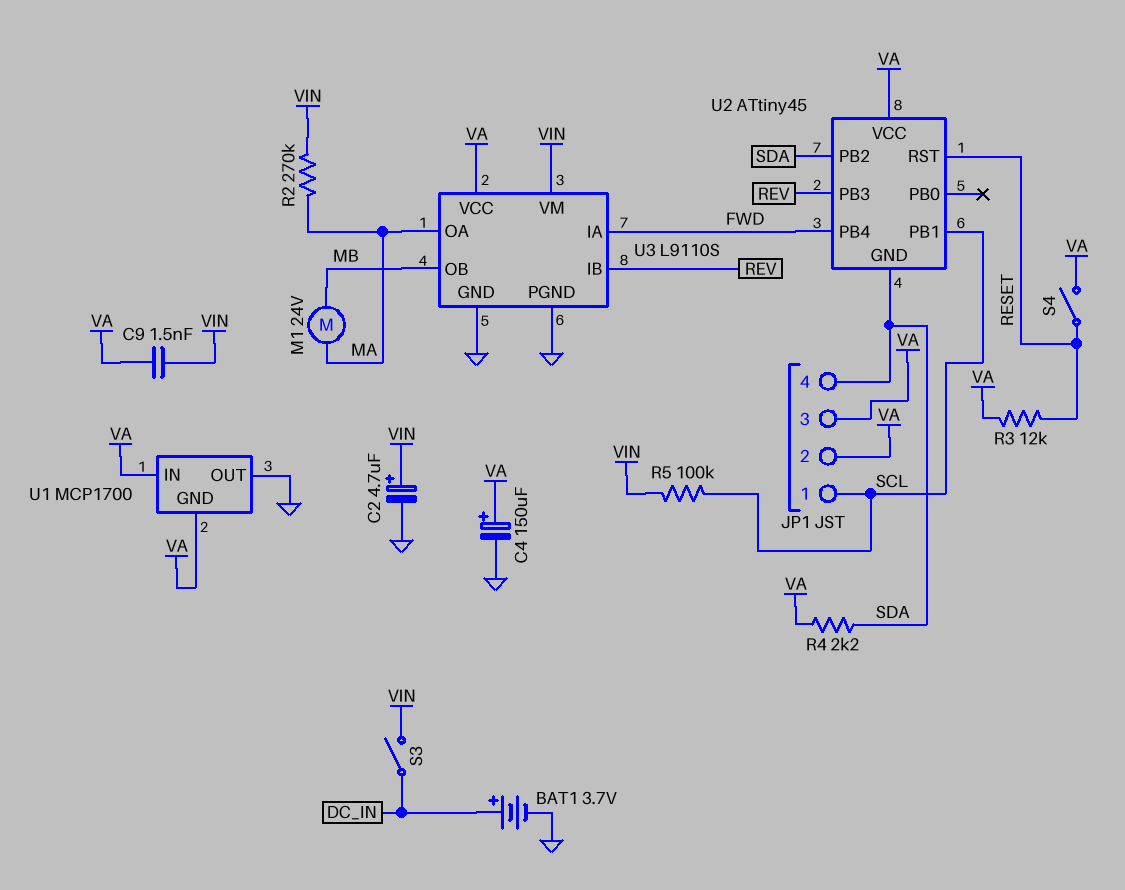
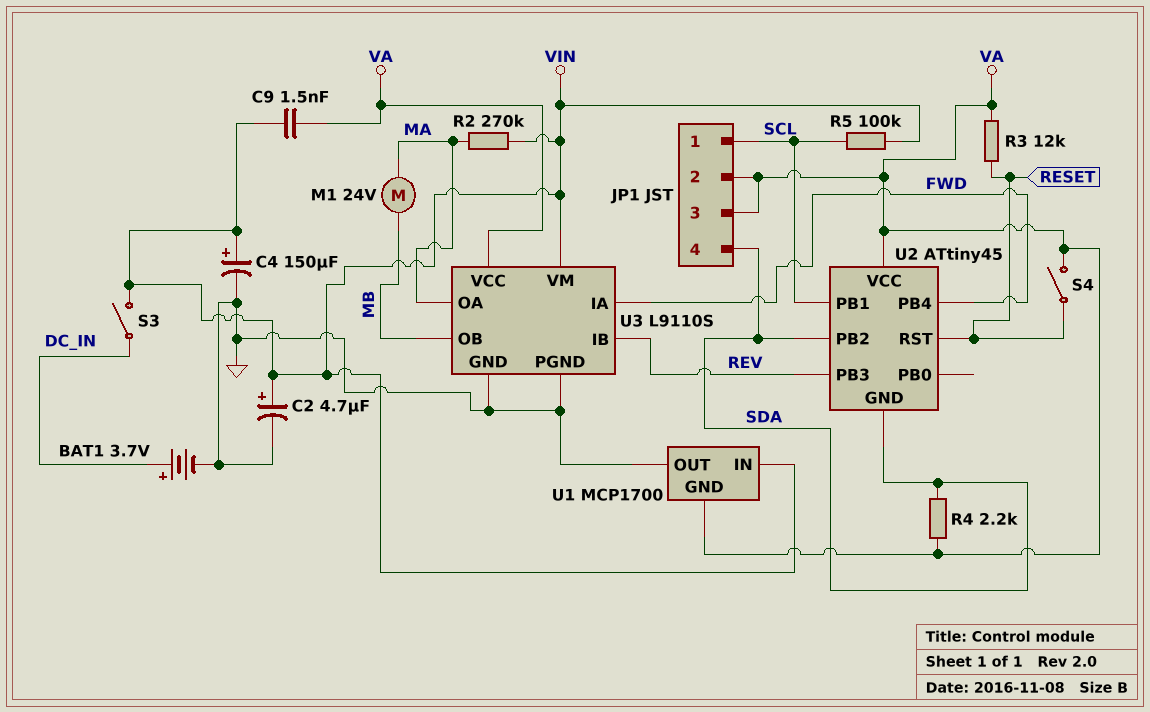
C4: 150uF (plus VA, minus GND) -> 150uF (plus VIN, minus GND)
U1 pin IN: VA -> VIN

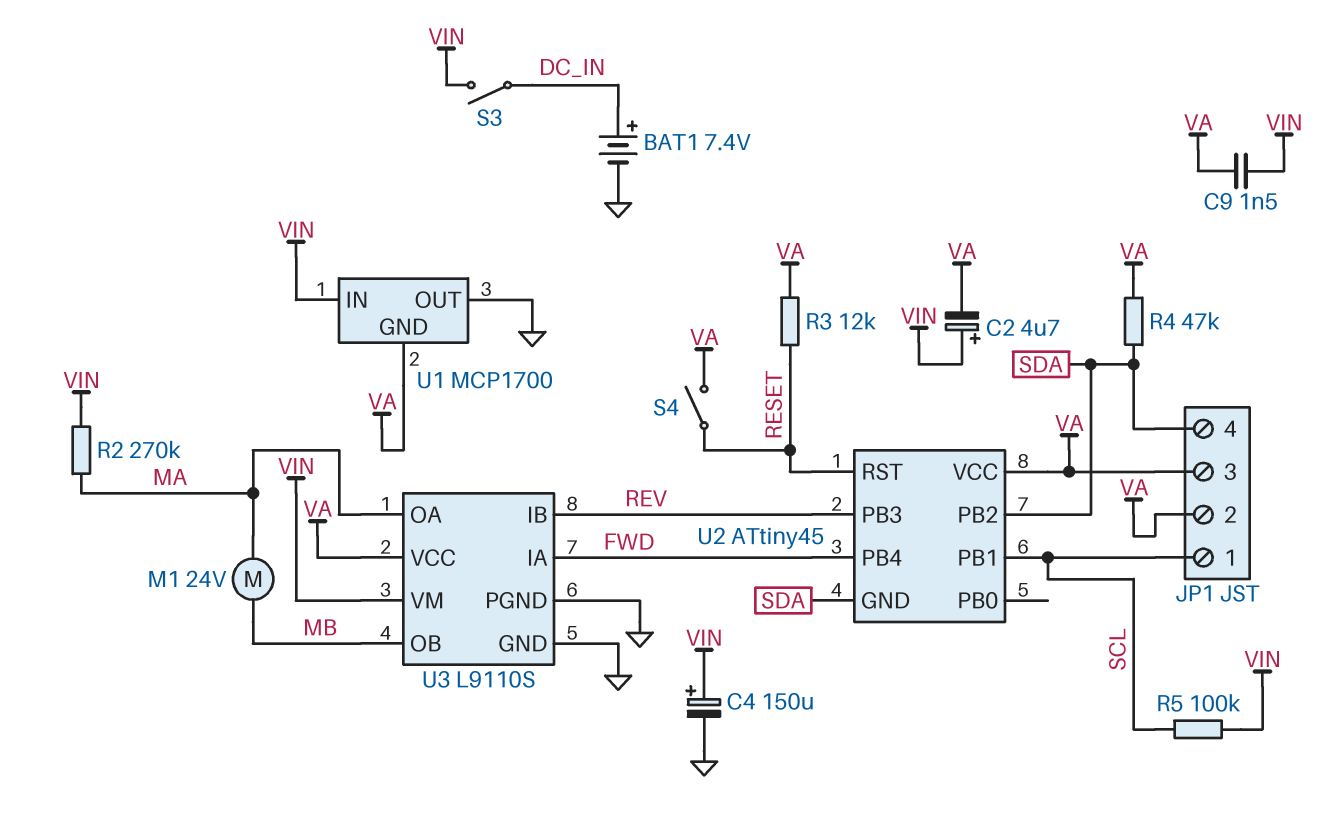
BAT1: 3.7V (plus DC_IN, minus GND) -> 7.4V (plus DC_IN, minus GND)
C2: 4.7uF (plus VIN, minus GND) -> 4.7uF (plus VIN, minus VA)
R4: 2.2k (SDA, VA) -> 47k (SDA, VA)

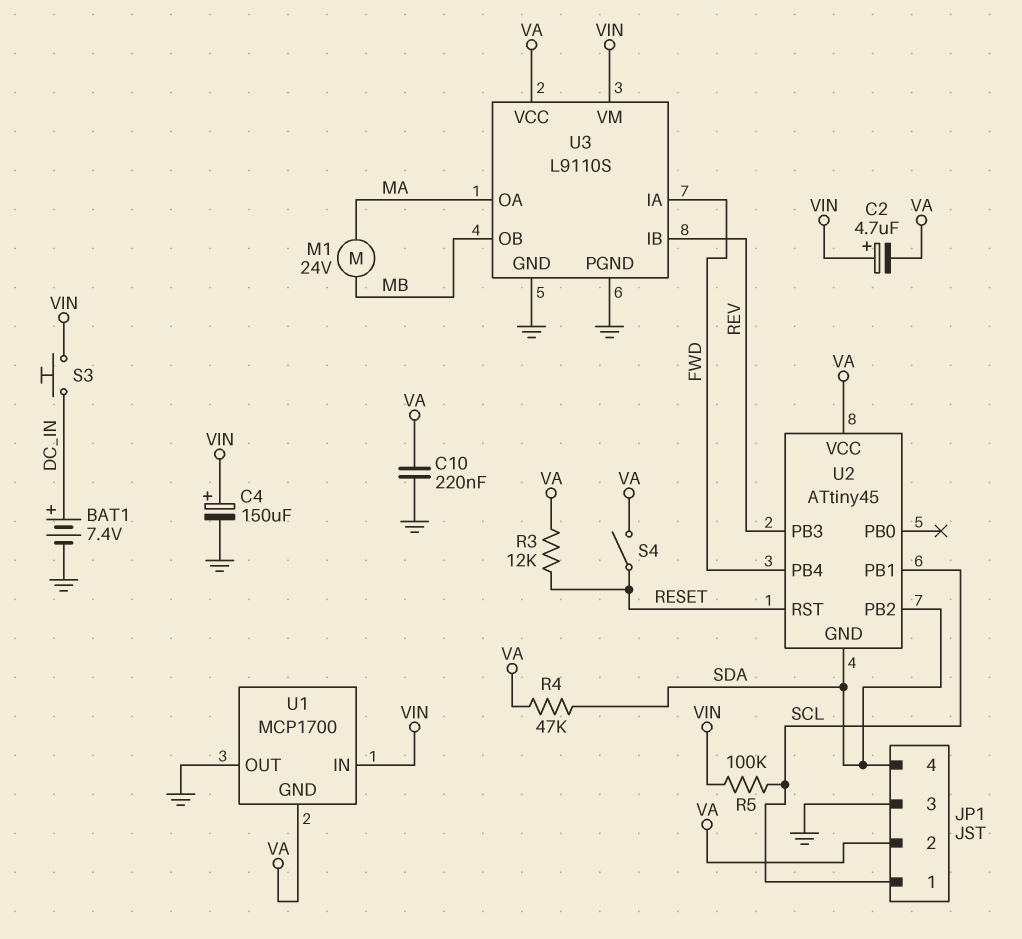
C9: 1.5nF (VA, VIN) -> none
C10: none -> 220nF (GND, VA)
JP1 pin 3: VA -> GND
R2: 270k (MA, VIN) -> none
S3: switch (DC_IN, VIN) -> button (DC_IN, VIN)

